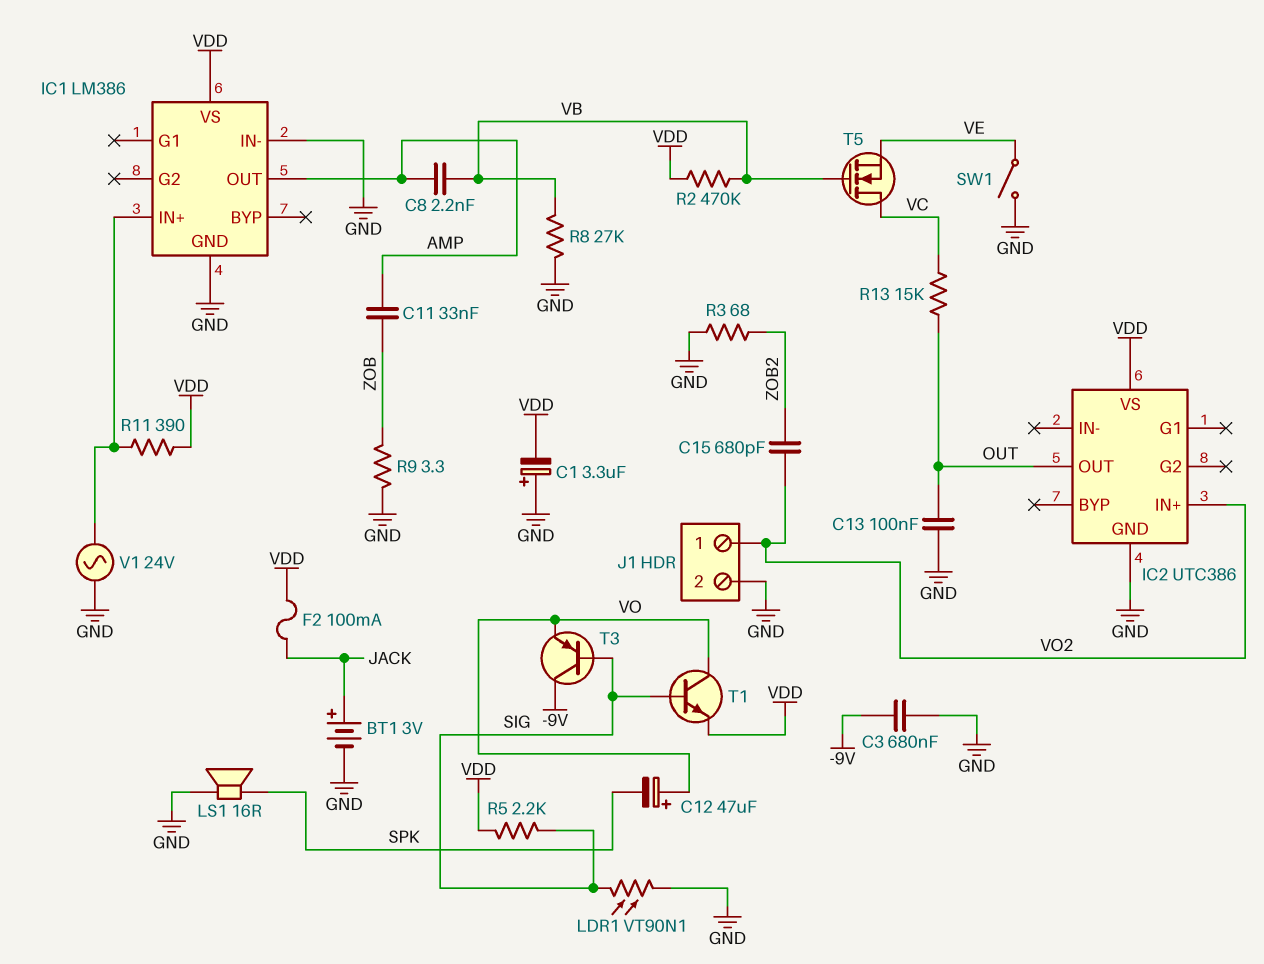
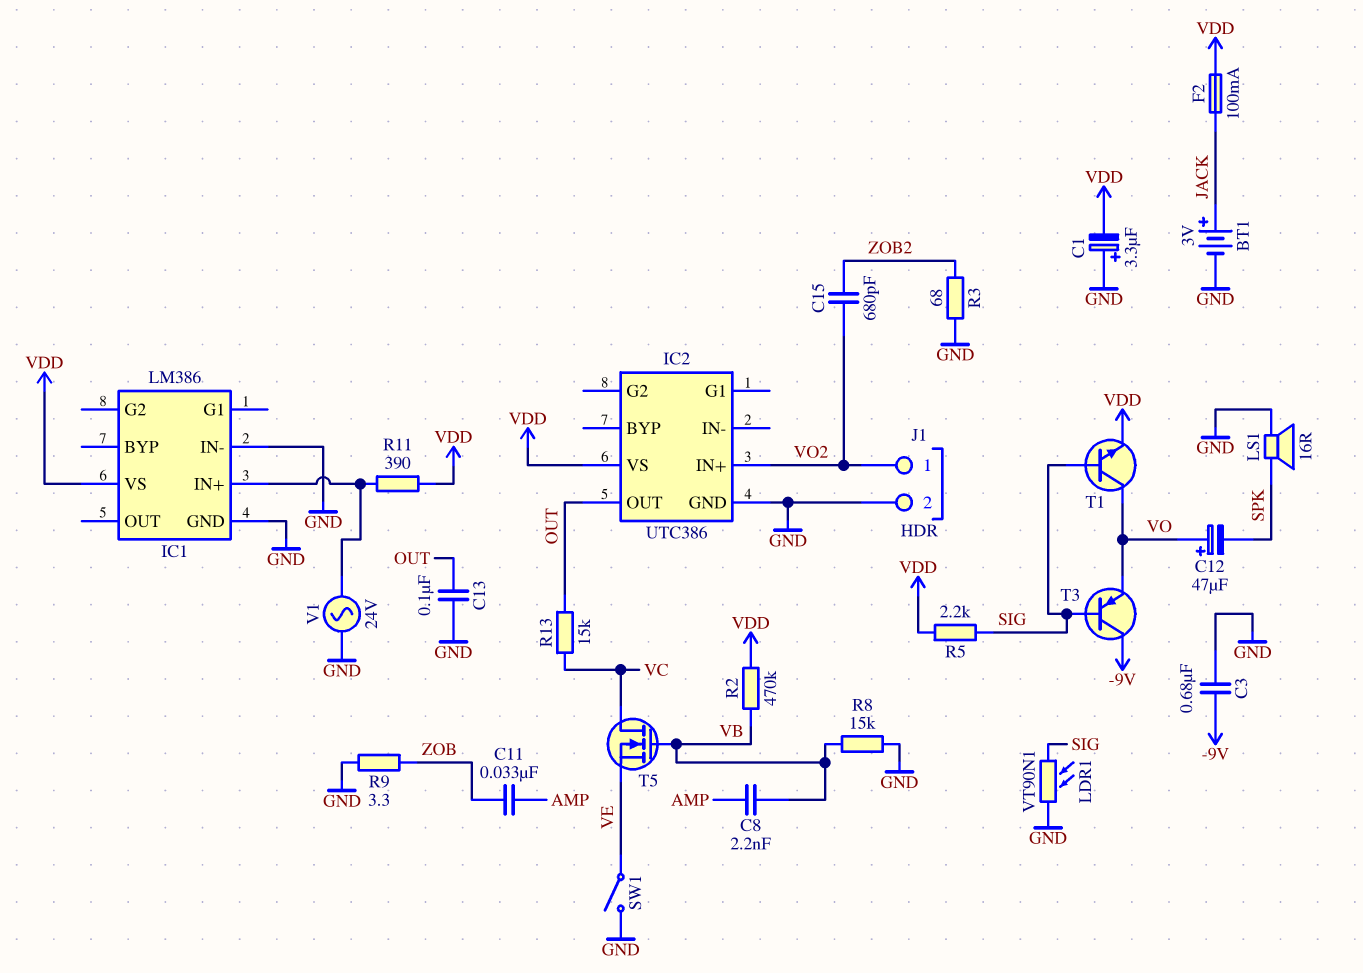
IC1 pin OUT: AMP -> none
R8: 27k (GND, VB) -> 15k (GND, VB)

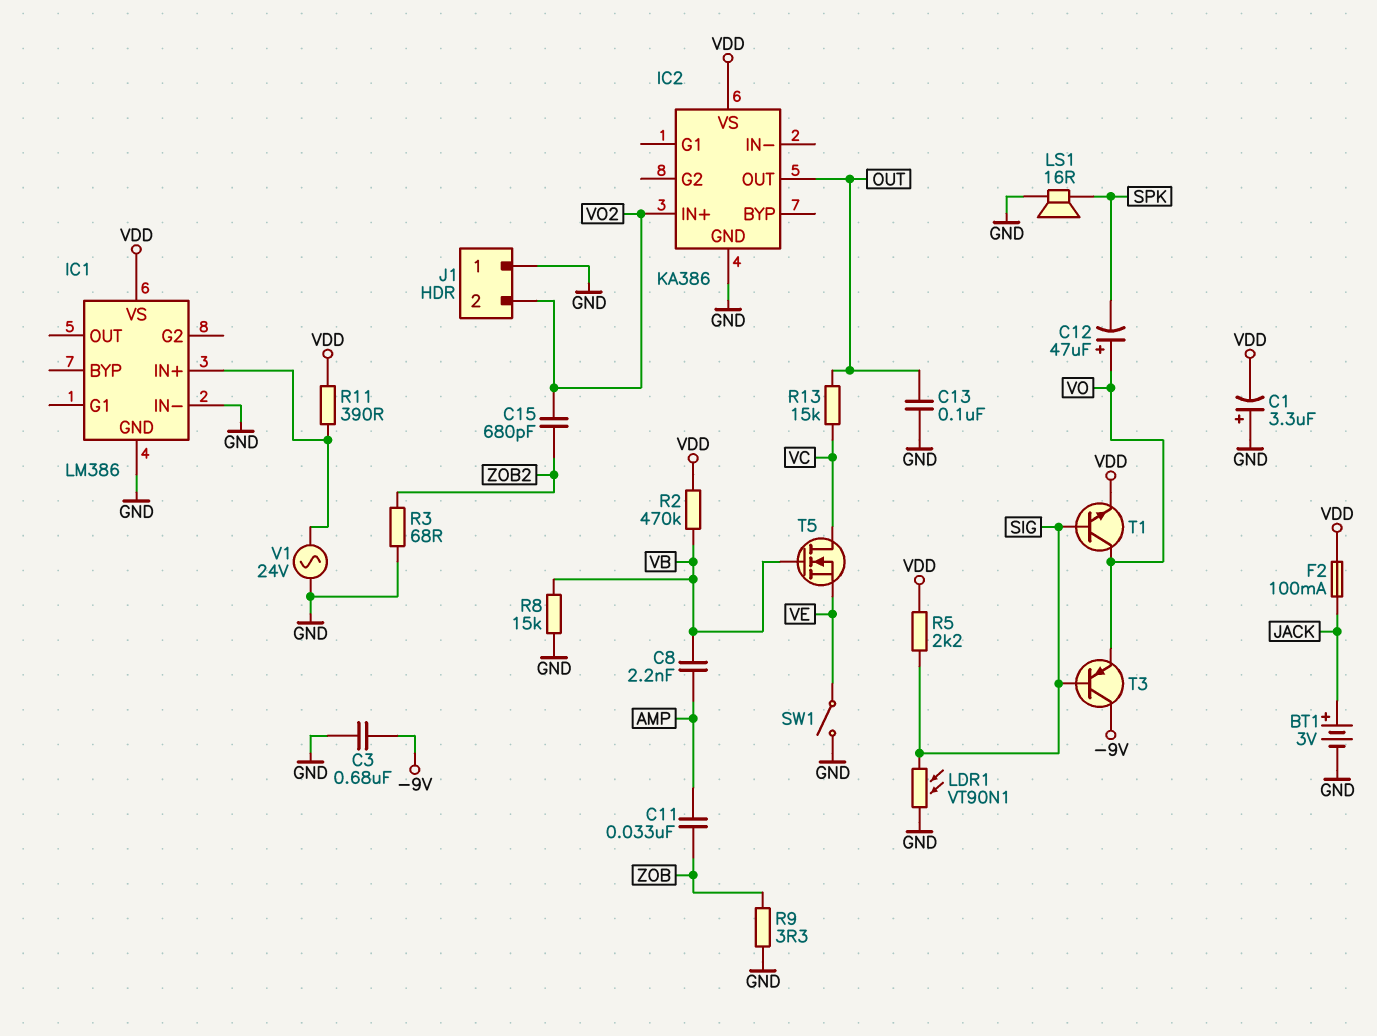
IC2: UTC386 -> KA386
J1 pin 1: VO2 -> GND
J1 pin 2: GND -> VO2

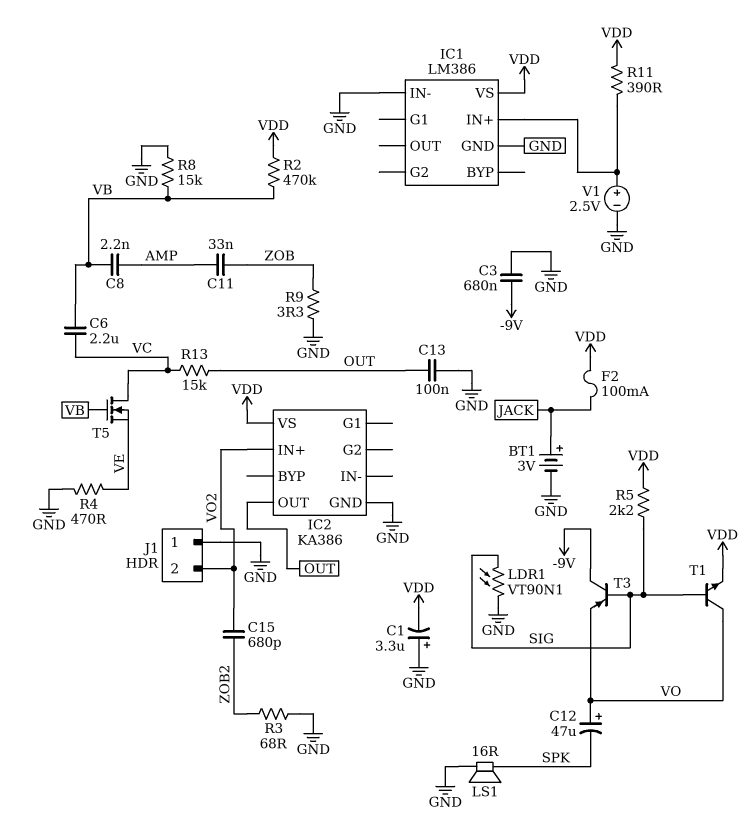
C6: none -> 2.2uF (VB, VC)
R4: none -> 470 (GND, VE)
SW1: switch (GND, VE) -> none
V1: AC 24V (GND, IC1/IN+) -> 2.5V (plus IC1/IN+, minus GND)

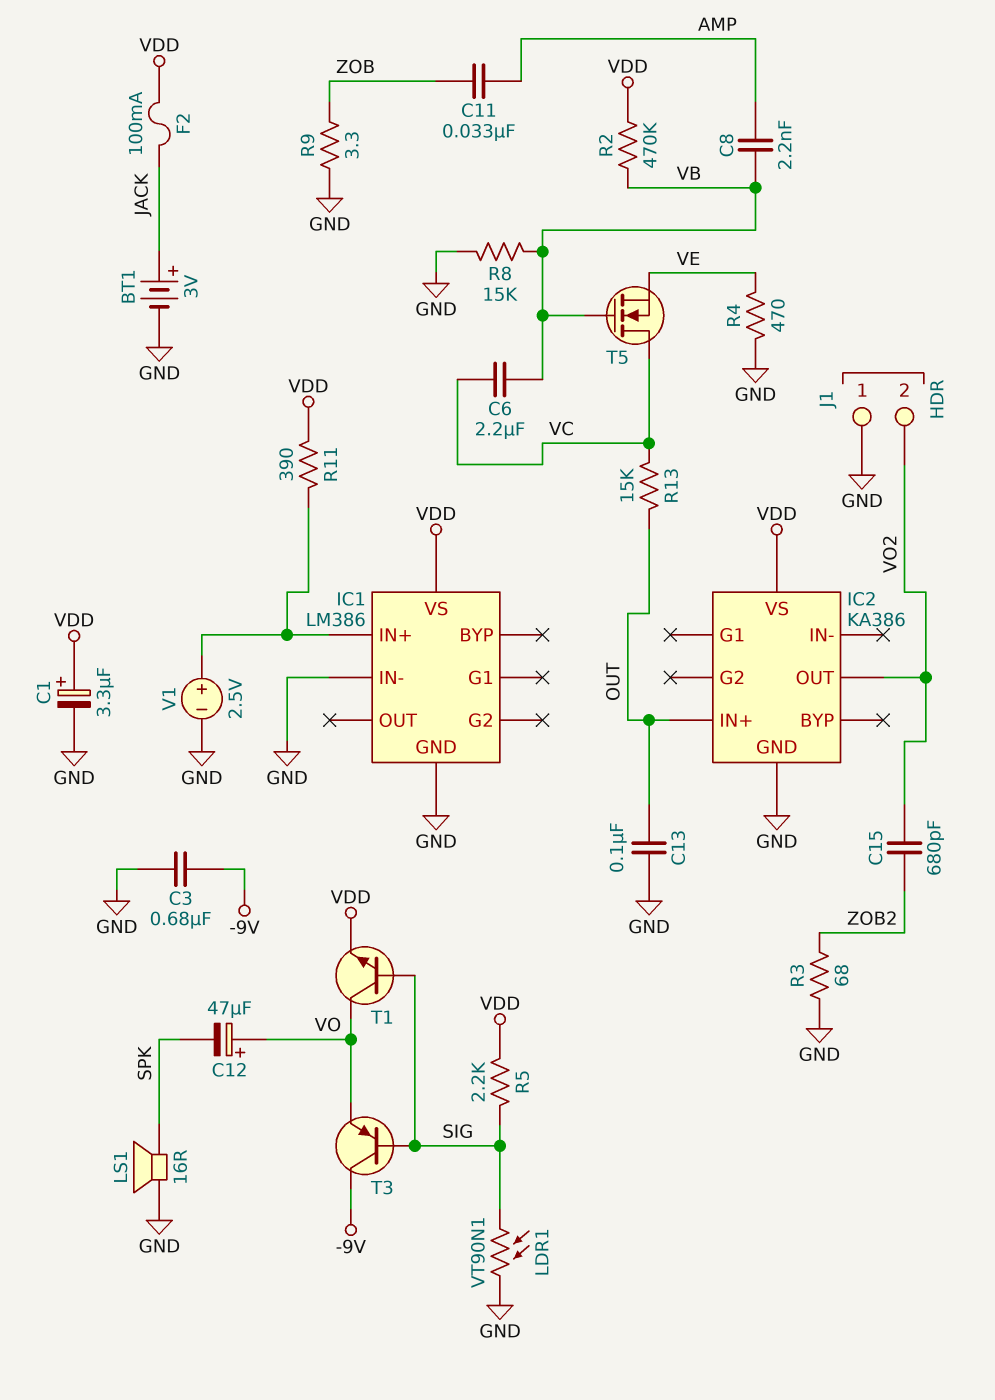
C1: 3.3uF (plus GND, minus VDD) -> 3.3uF (plus VDD, minus GND)
IC2 pin IN+: VO2 -> OUT
IC2 pin OUT: OUT -> VO2

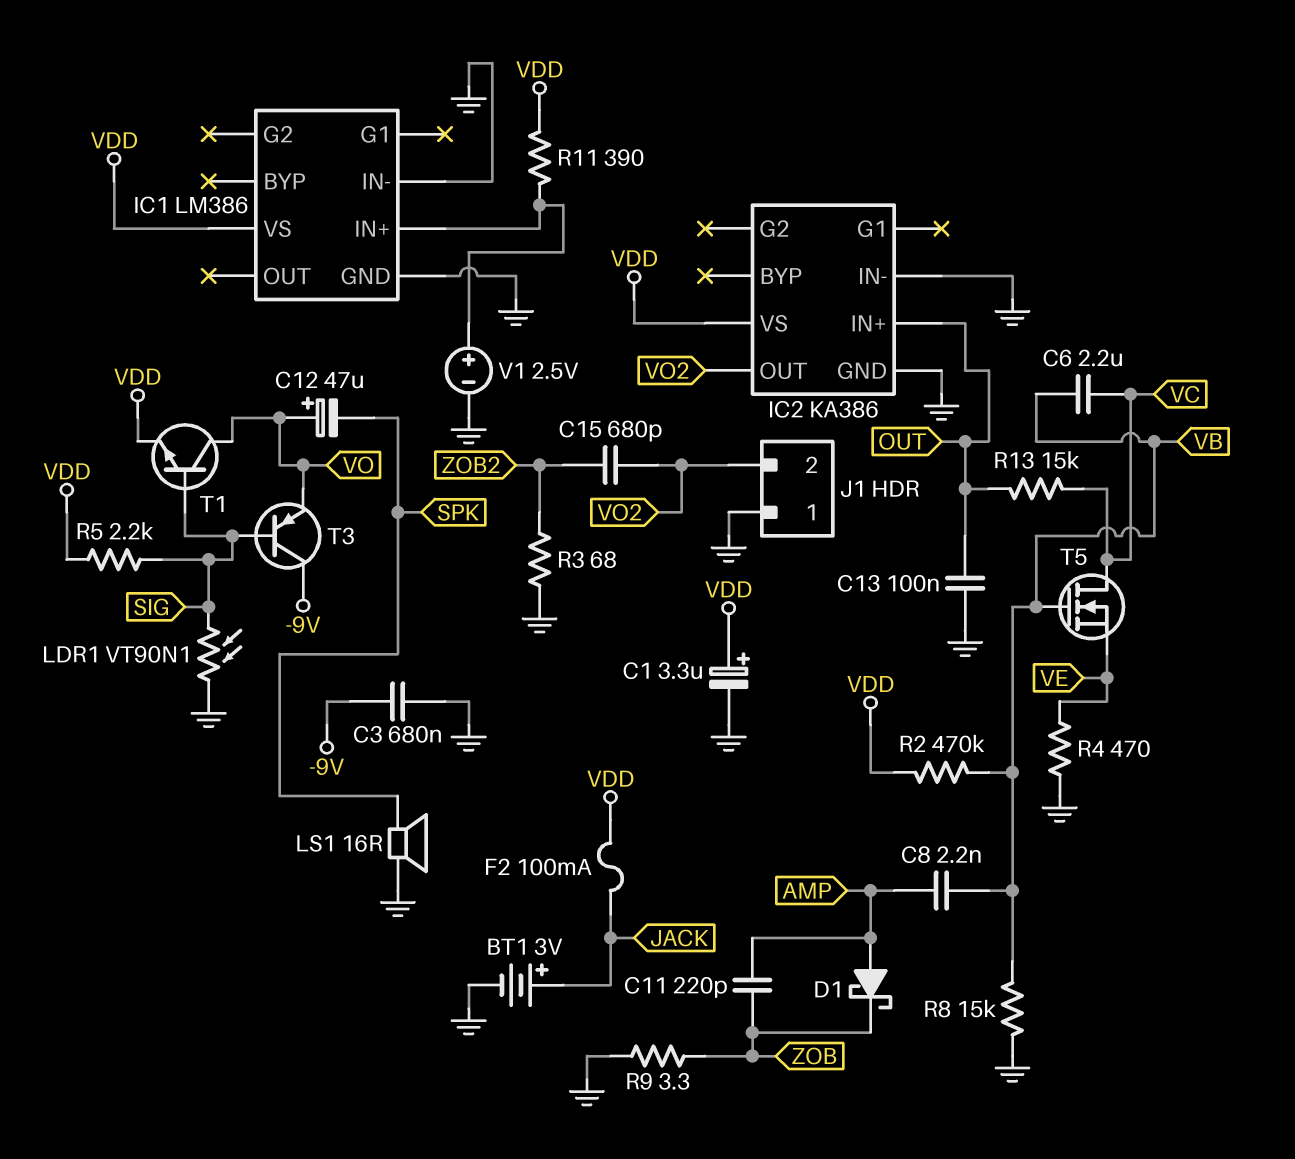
C11: 33nF (AMP, ZOB) -> 220pF (AMP, ZOB)
D1: none -> schottky (A AMP, K ZOB)
IC2 pin IN-: none -> GND

